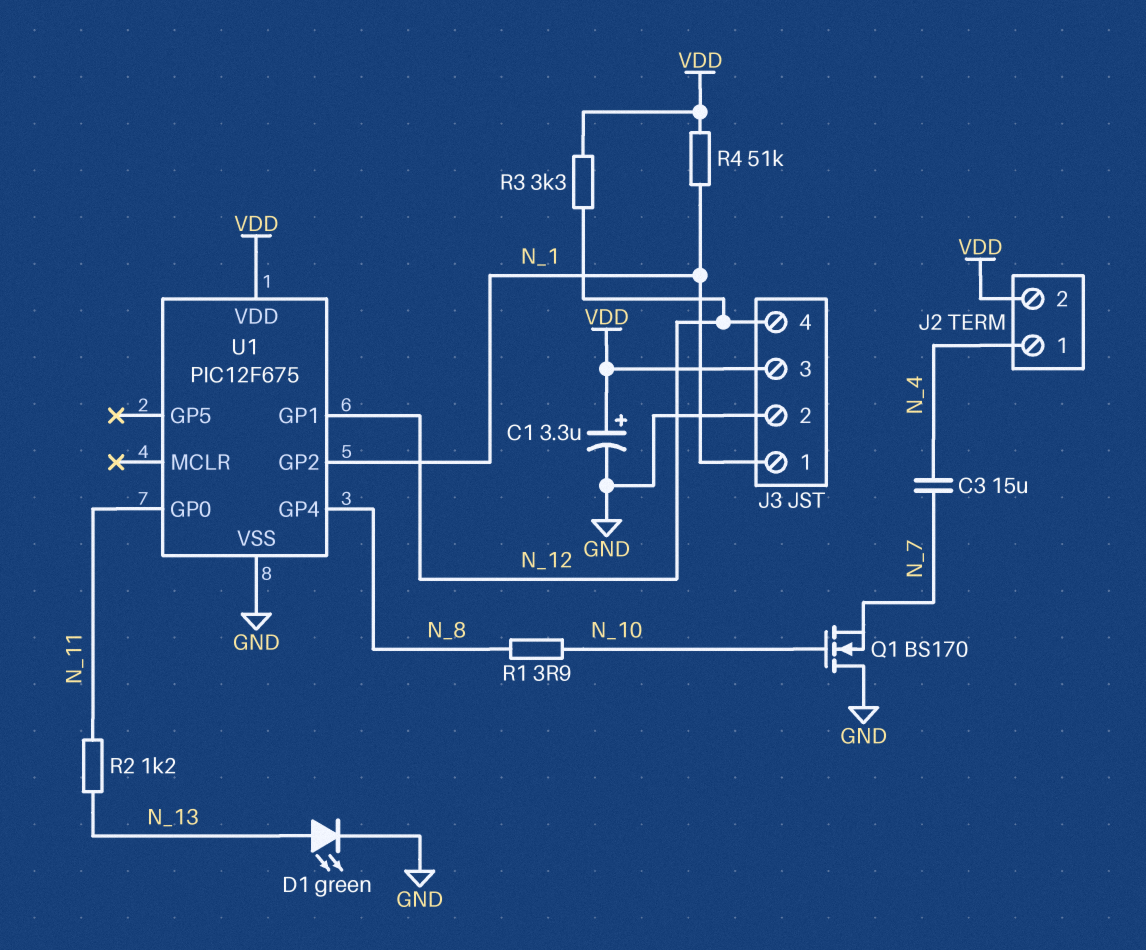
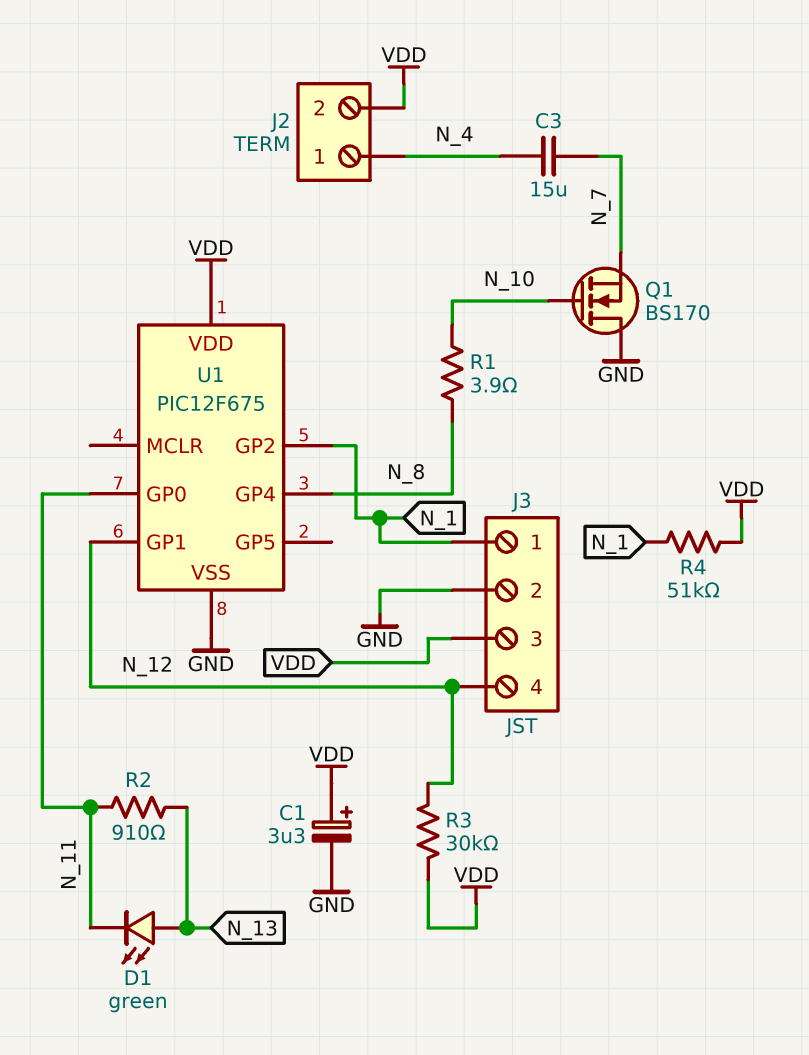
D1: LED green (A N_13, K GND) -> LED green (A N_13, K N_11)
R2: 1.2k (N_11, N_13) -> 910 (N_11, N_13)
R3: 3.3k (N_12, VDD) -> 30k (N_12, VDD)

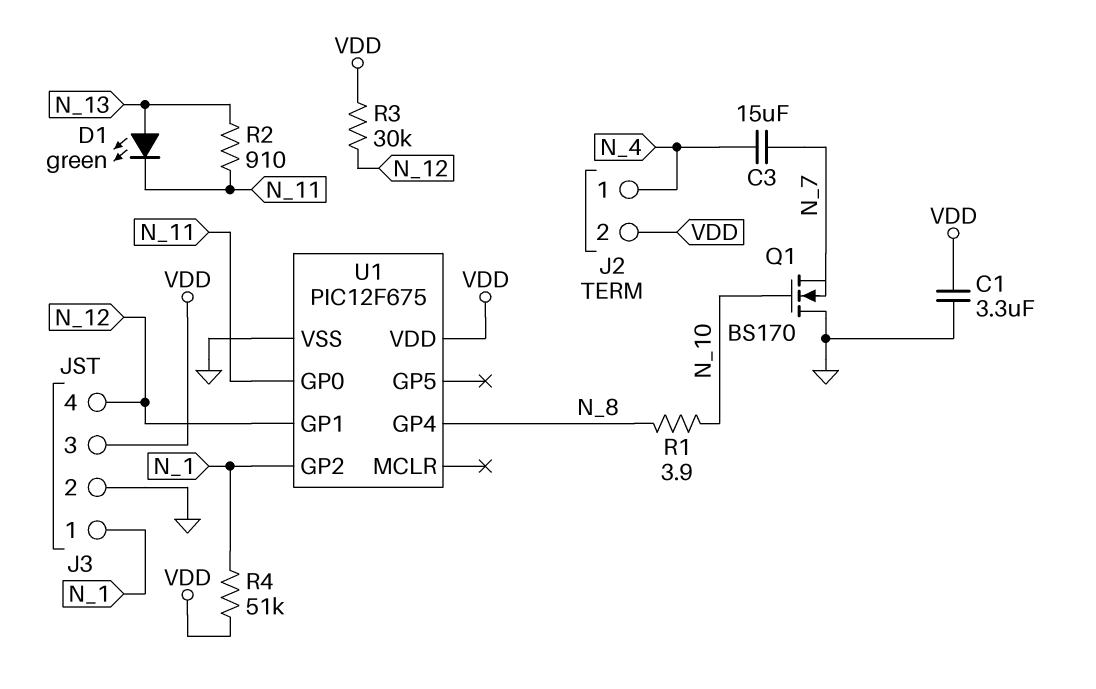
C1: 3.3uF (plus VDD, minus GND) -> 3.3uF (GND, VDD)

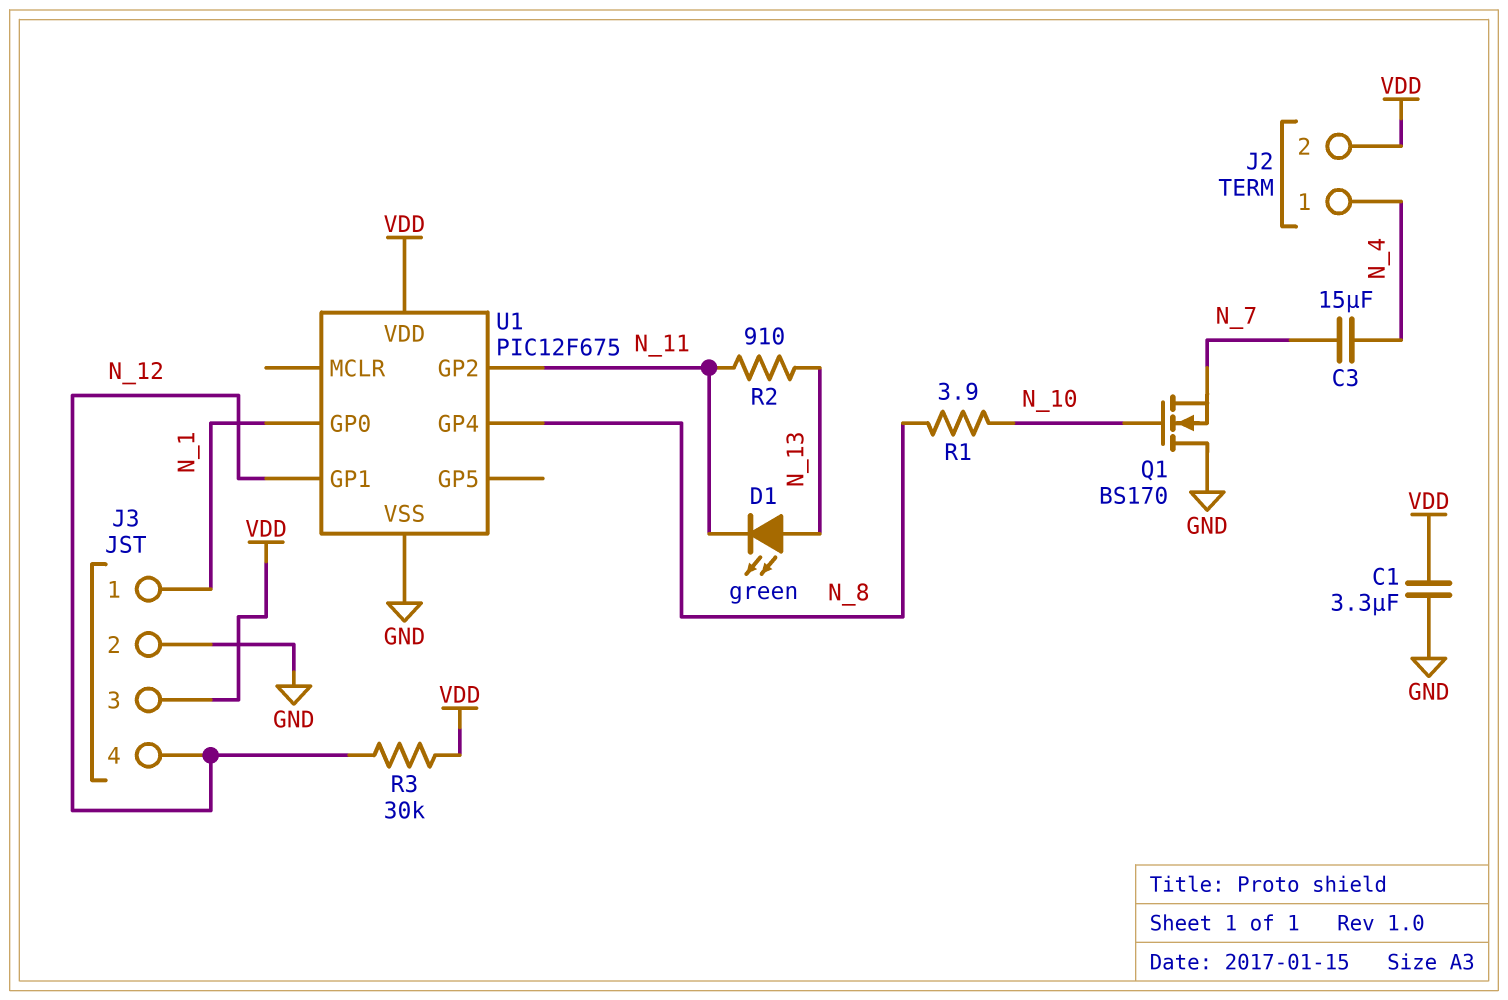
R4: 51k (N_1, VDD) -> none
U1 pin GP0: N_11 -> N_1
U1 pin GP2: N_1 -> N_11

